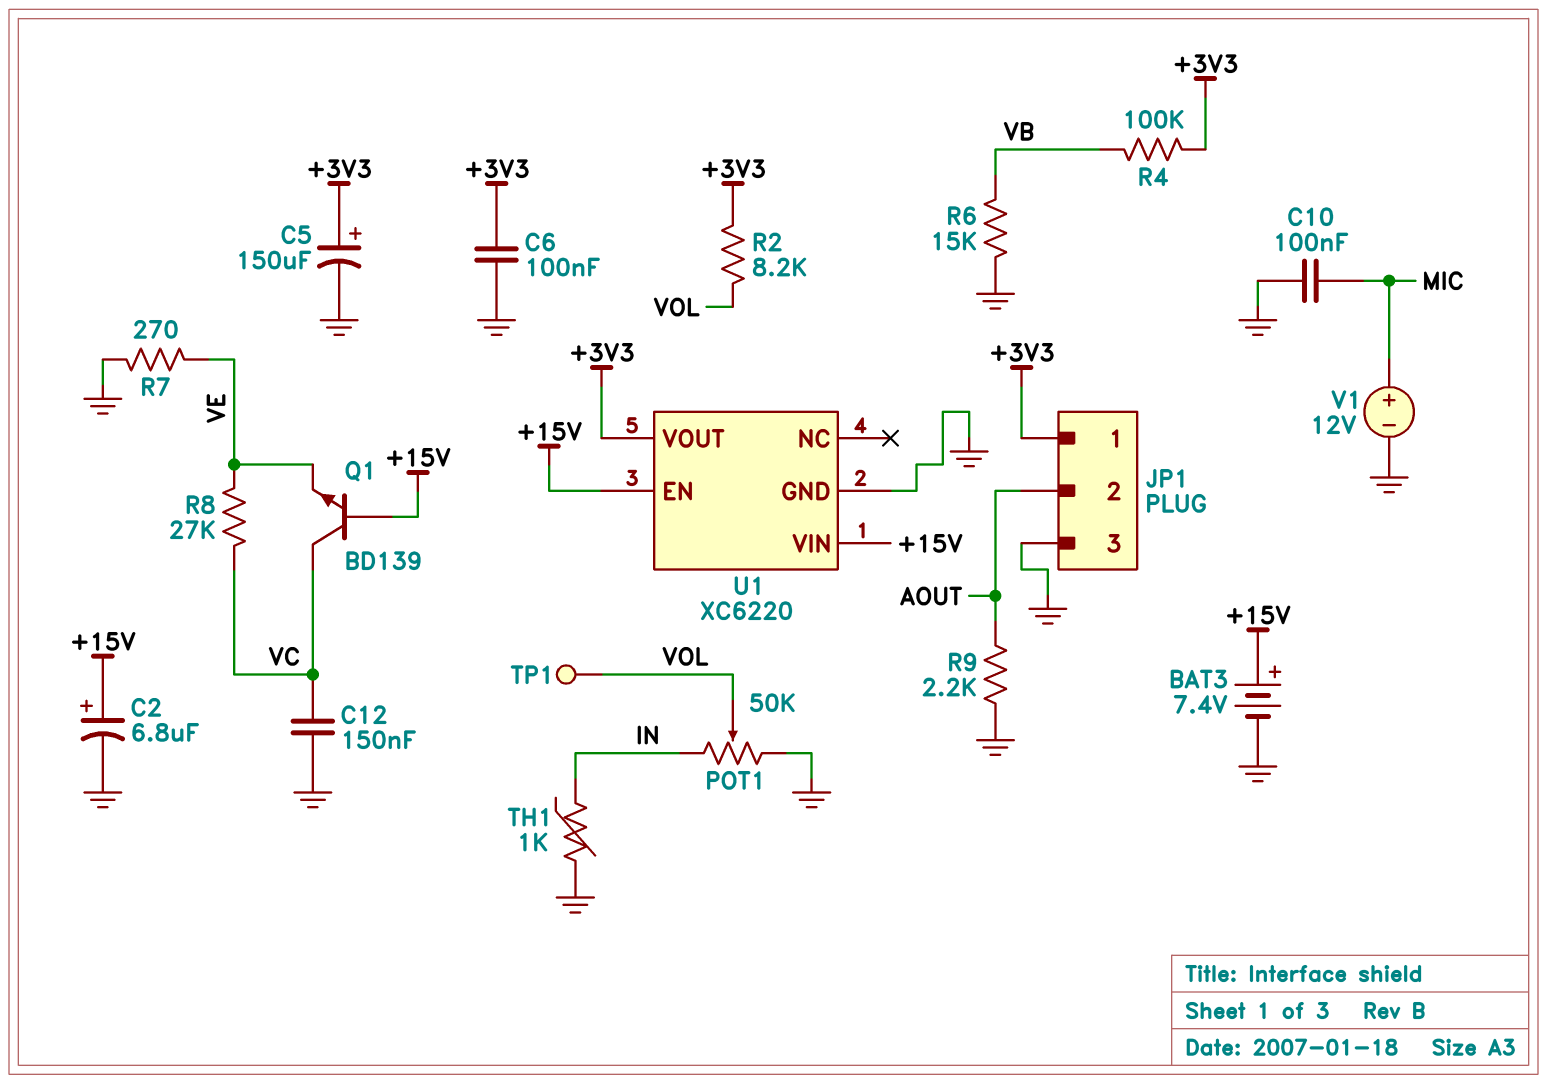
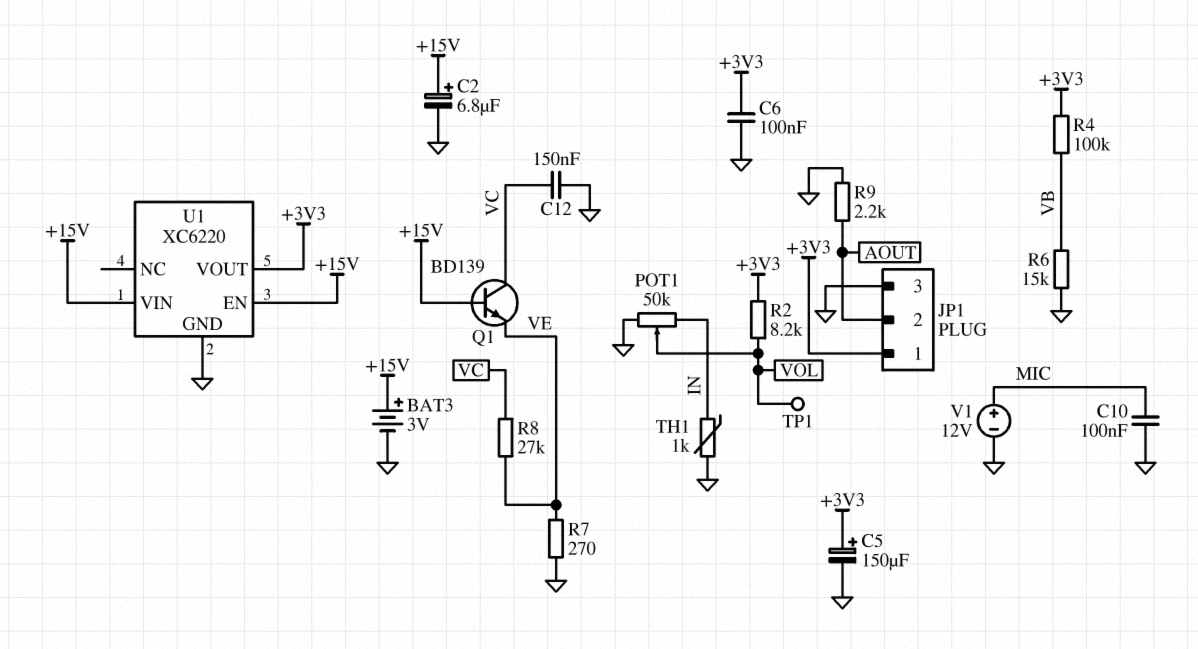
BAT3: 7.4V (plus +15V, minus GND) -> 3V (plus +15V, minus GND)

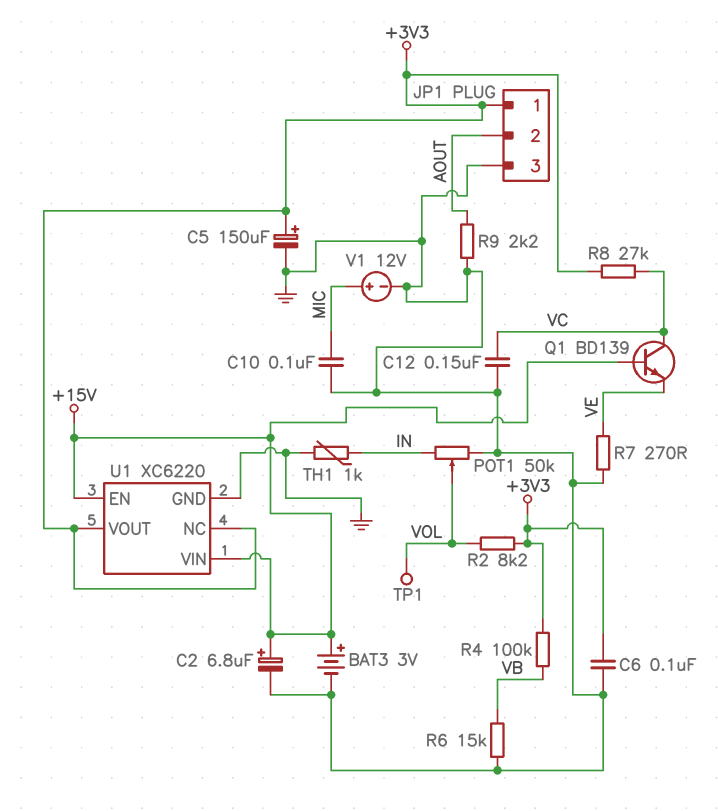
R8: 27k (VC, VE) -> 27k (+3V3, VC)
U1 pin NC: none -> +3V3

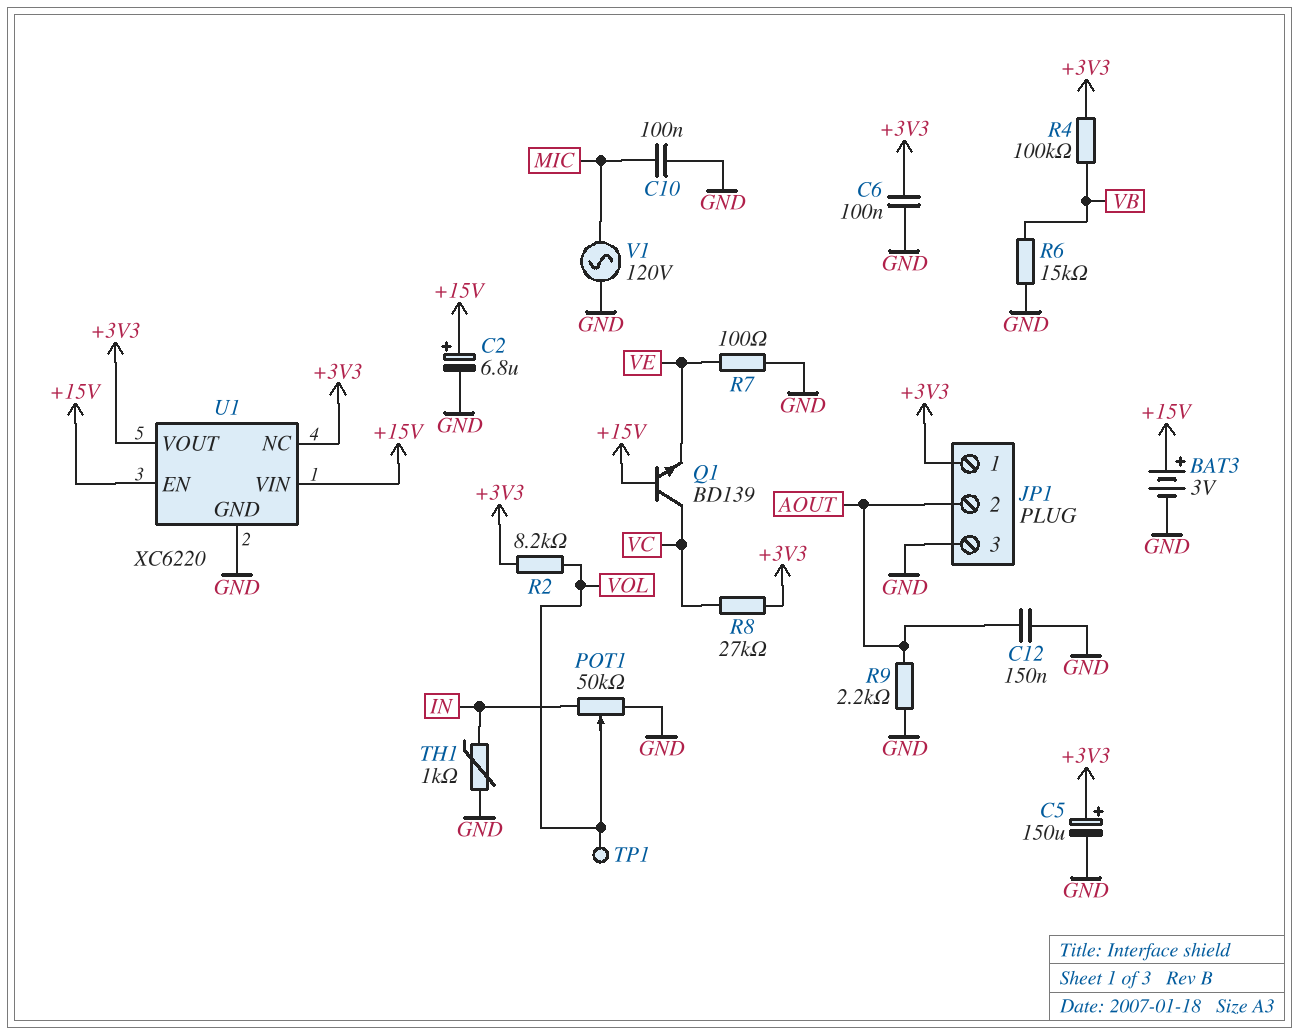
C12: 150nF (GND, VC) -> 150nF (AOUT, GND)
R7: 270 (GND, VE) -> 100 (GND, VE)
V1: 12V (plus MIC, minus GND) -> AC 120V (GND, MIC)

